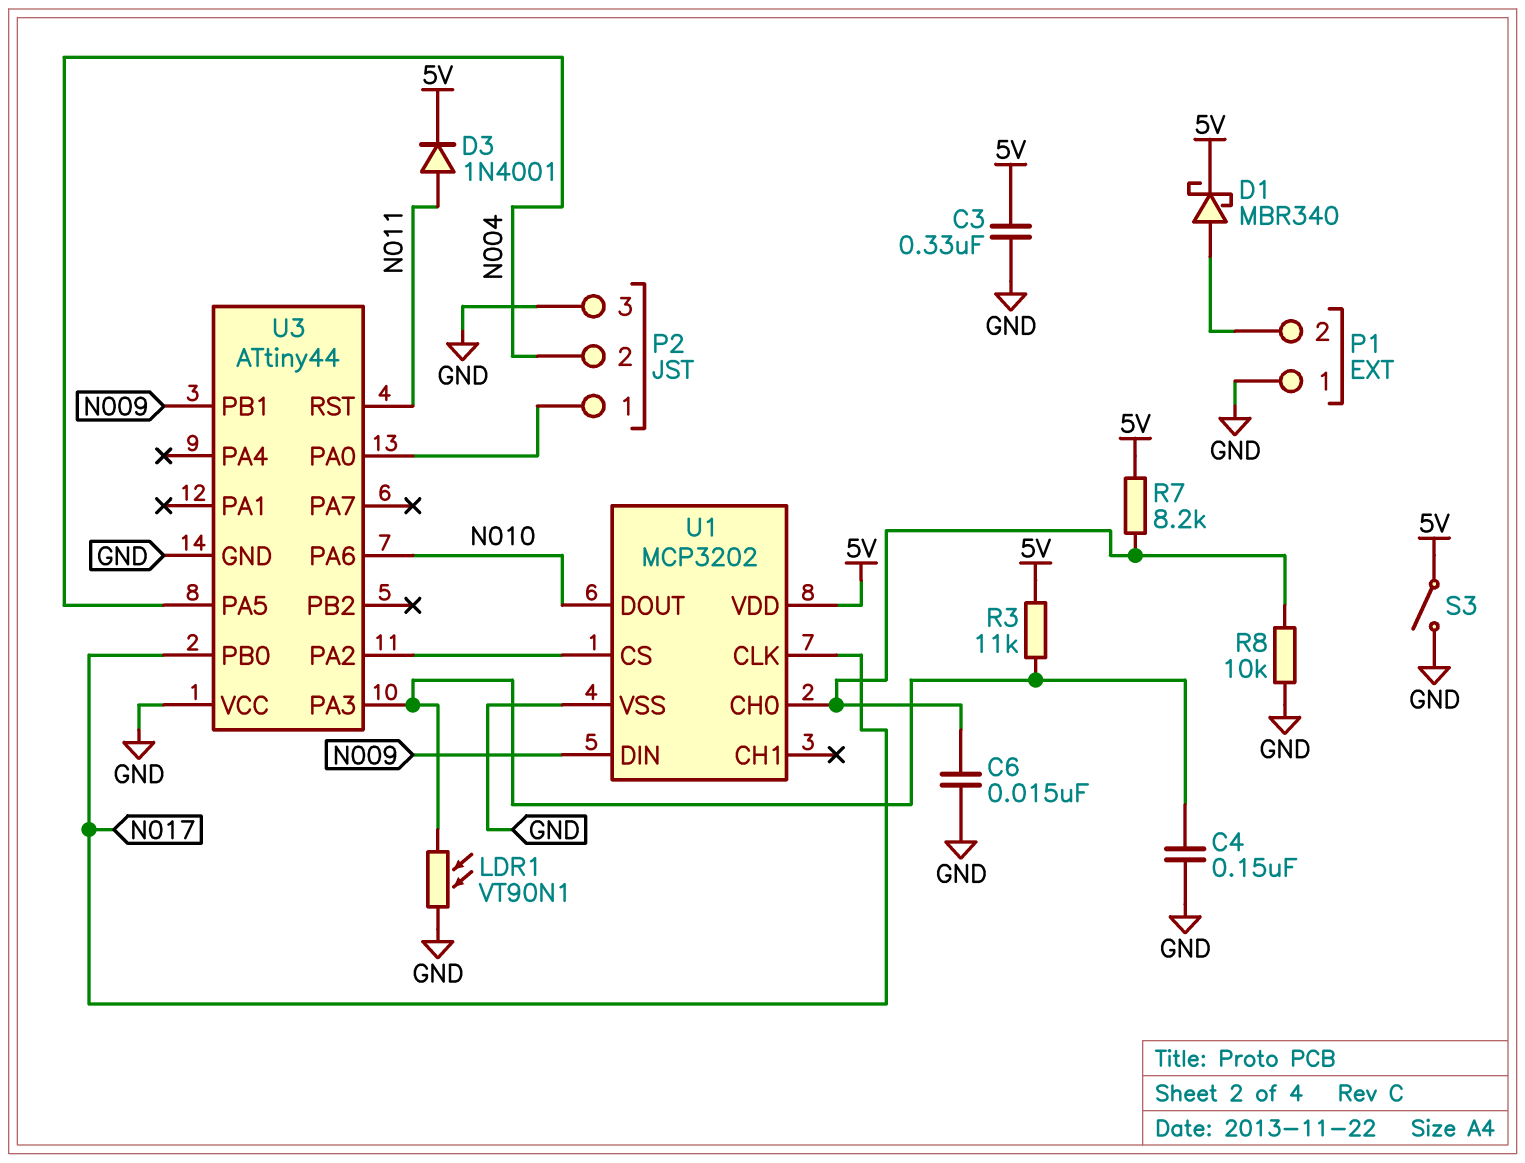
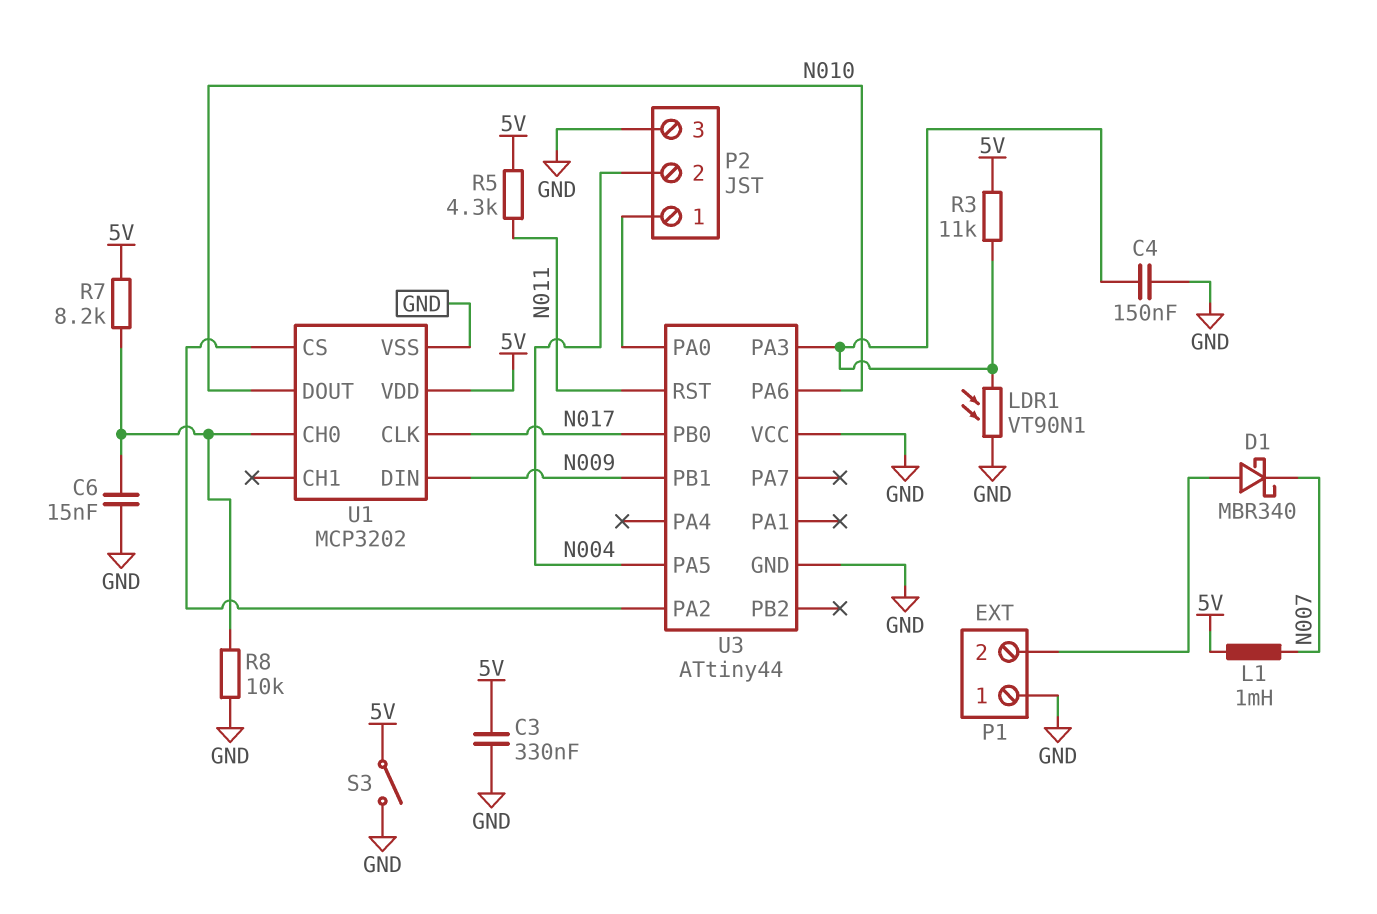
D1: schottky MBR340 (A P1/2, K 5V) -> schottky MBR340 (A P1/2, K N007)
D3: diode 1N4001 (A N011, K 5V) -> none
L1: none -> 1mH (5V, N007)
R5: none -> 4.3k (5V, N011)

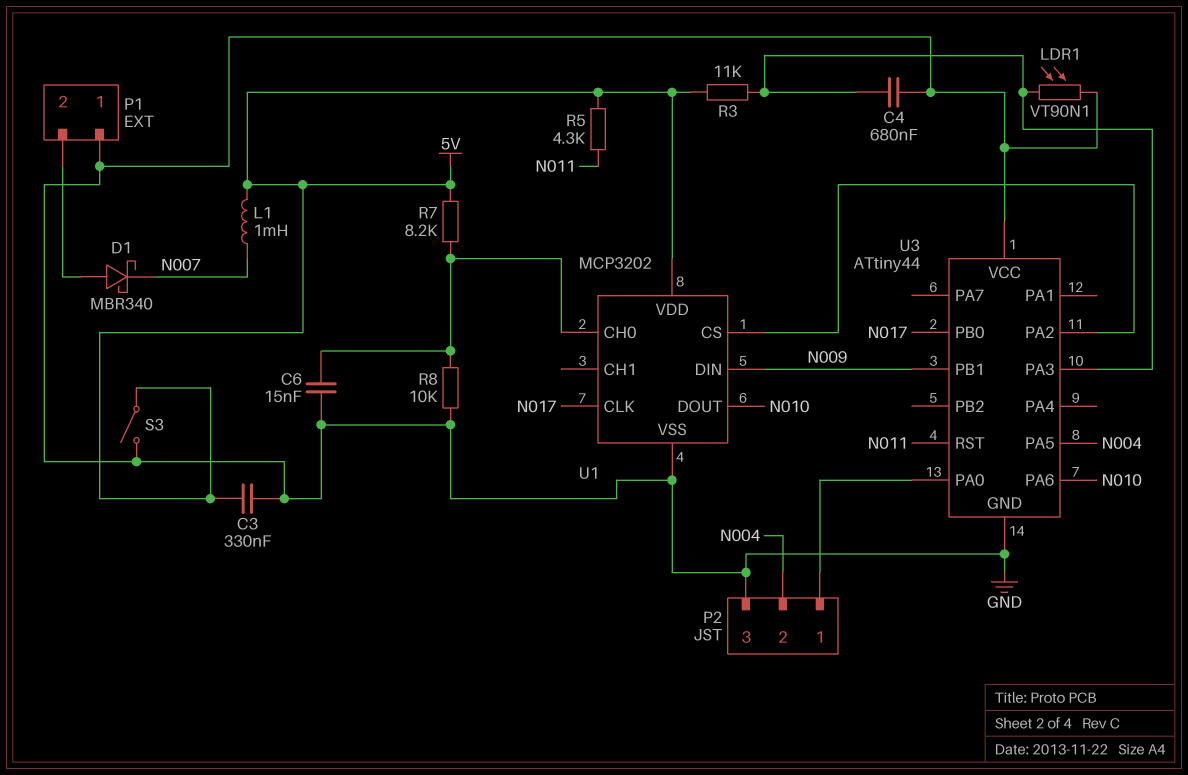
C4: 150nF (GND, U3/PA3) -> 680nF (GND, U3/PA3)

